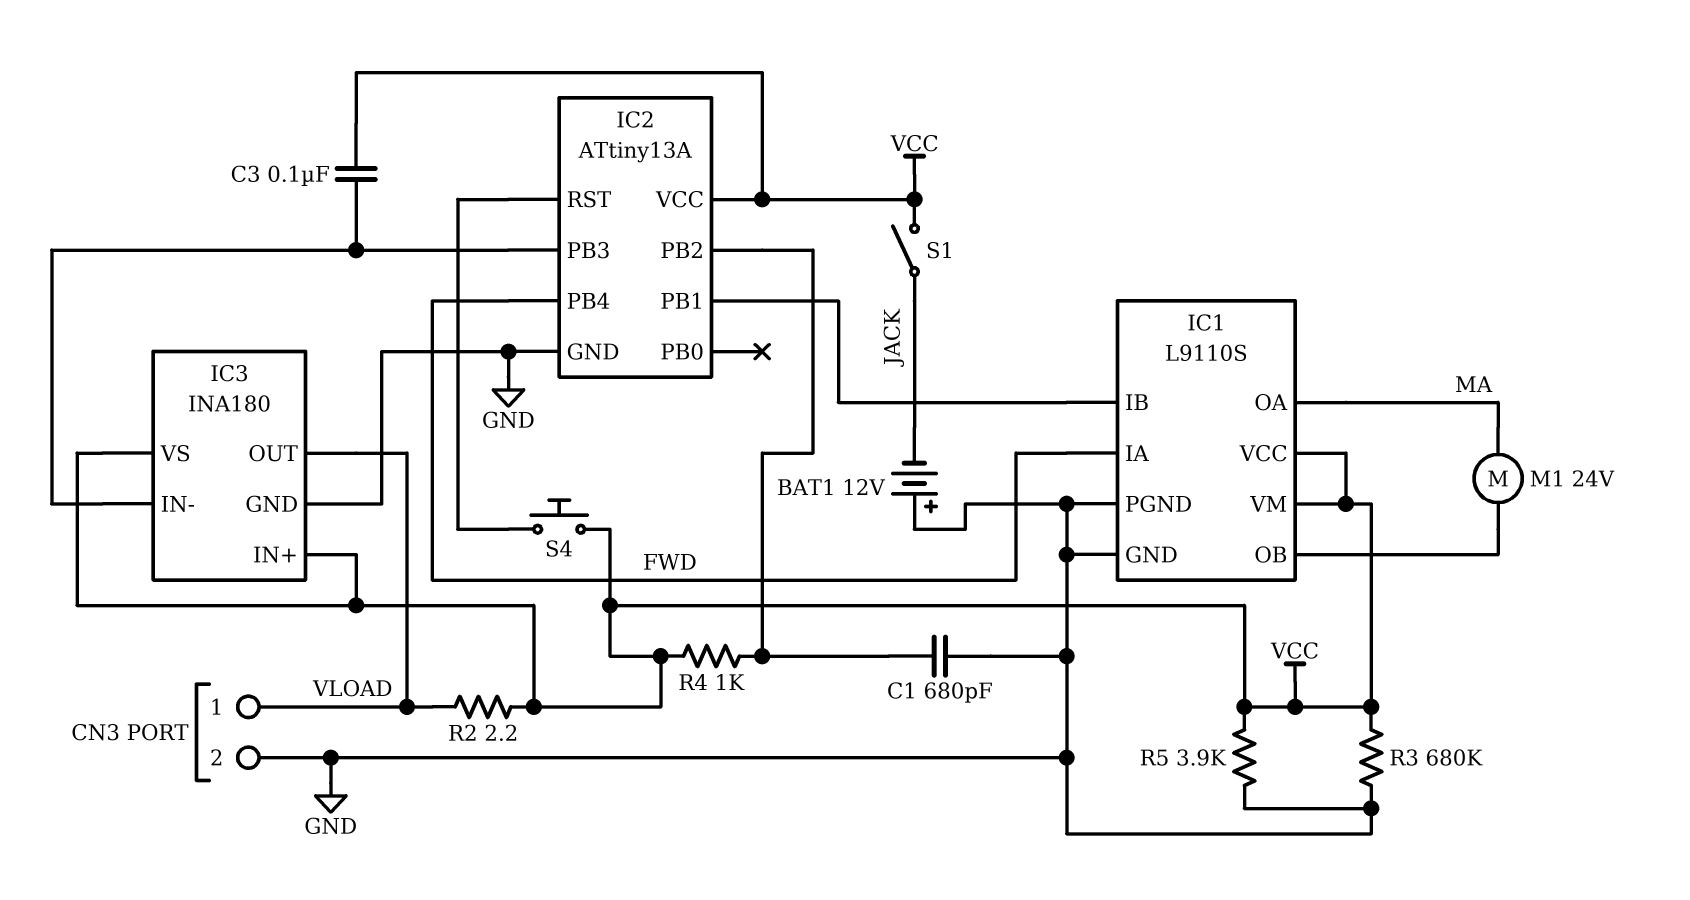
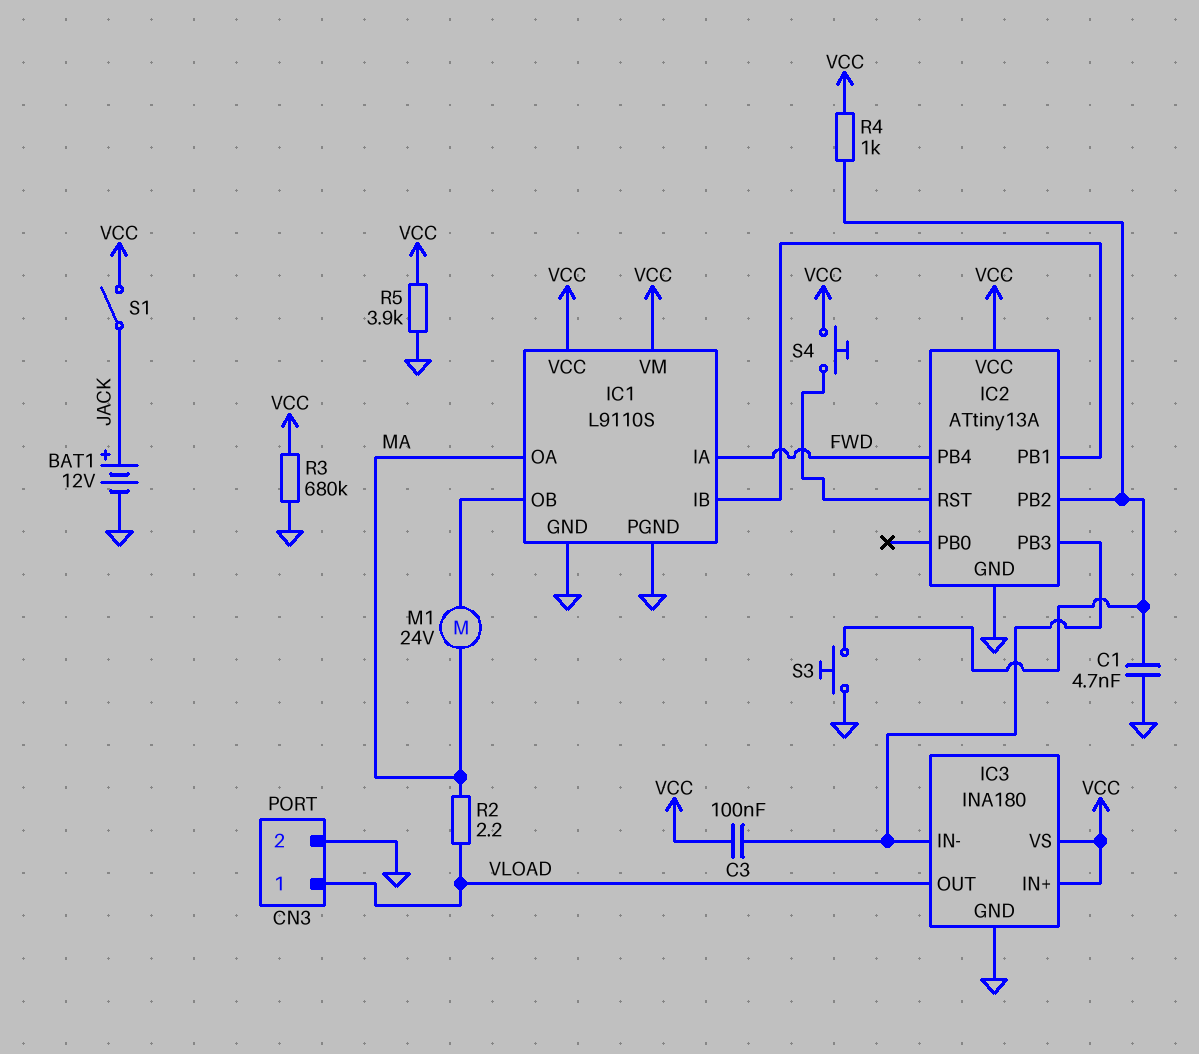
BAT1: 12V (plus GND, minus JACK) -> 12V (plus JACK, minus GND)
C1: 680pF (GND, IC2/PB2) -> 4.7nF (GND, IC2/PB2)
R2: 2.2 (VCC, VLOAD) -> 2.2 (MA, VLOAD)
S3: none -> button (GND, IC2/PB2)

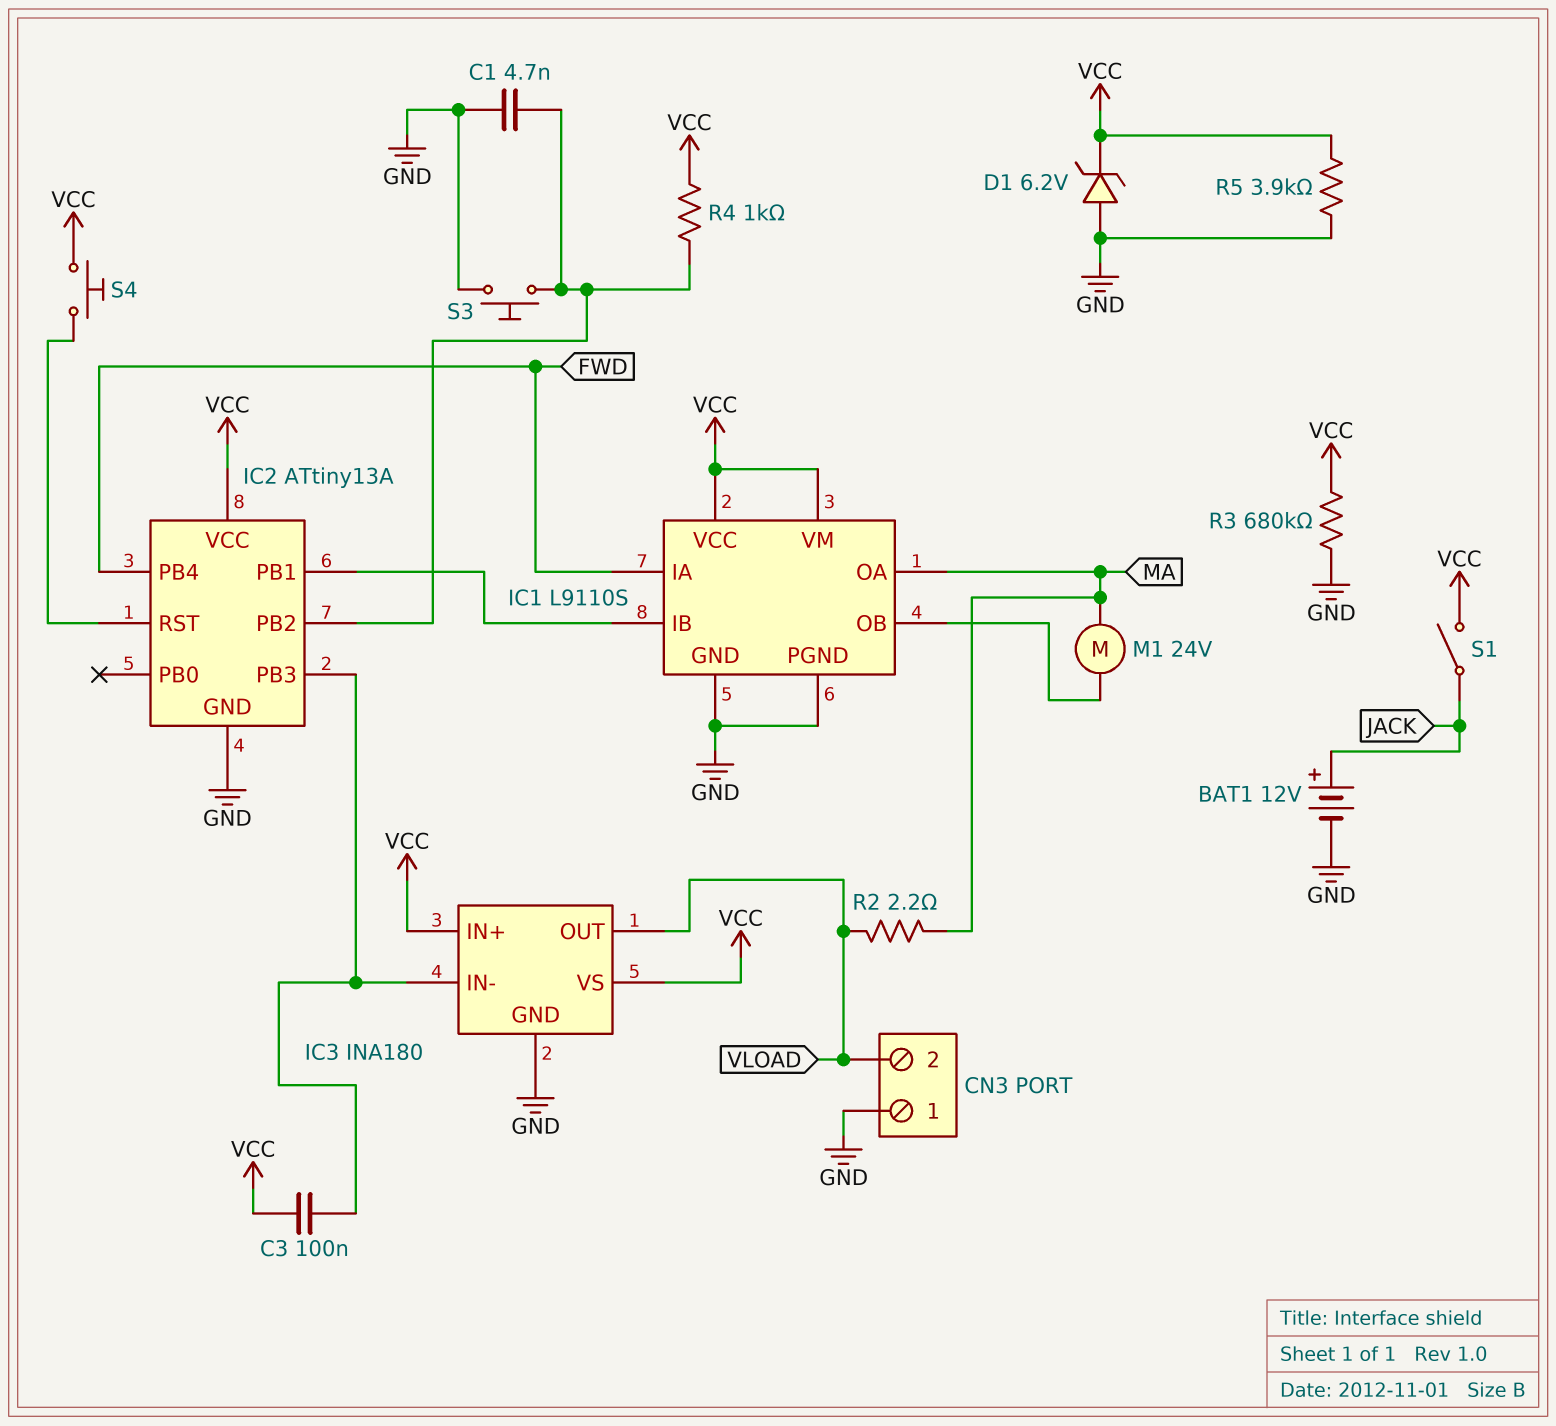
CN3 pin 1: VLOAD -> GND
CN3 pin 2: GND -> VLOAD
D1: none -> zener 6.2V (A GND, K VCC)

